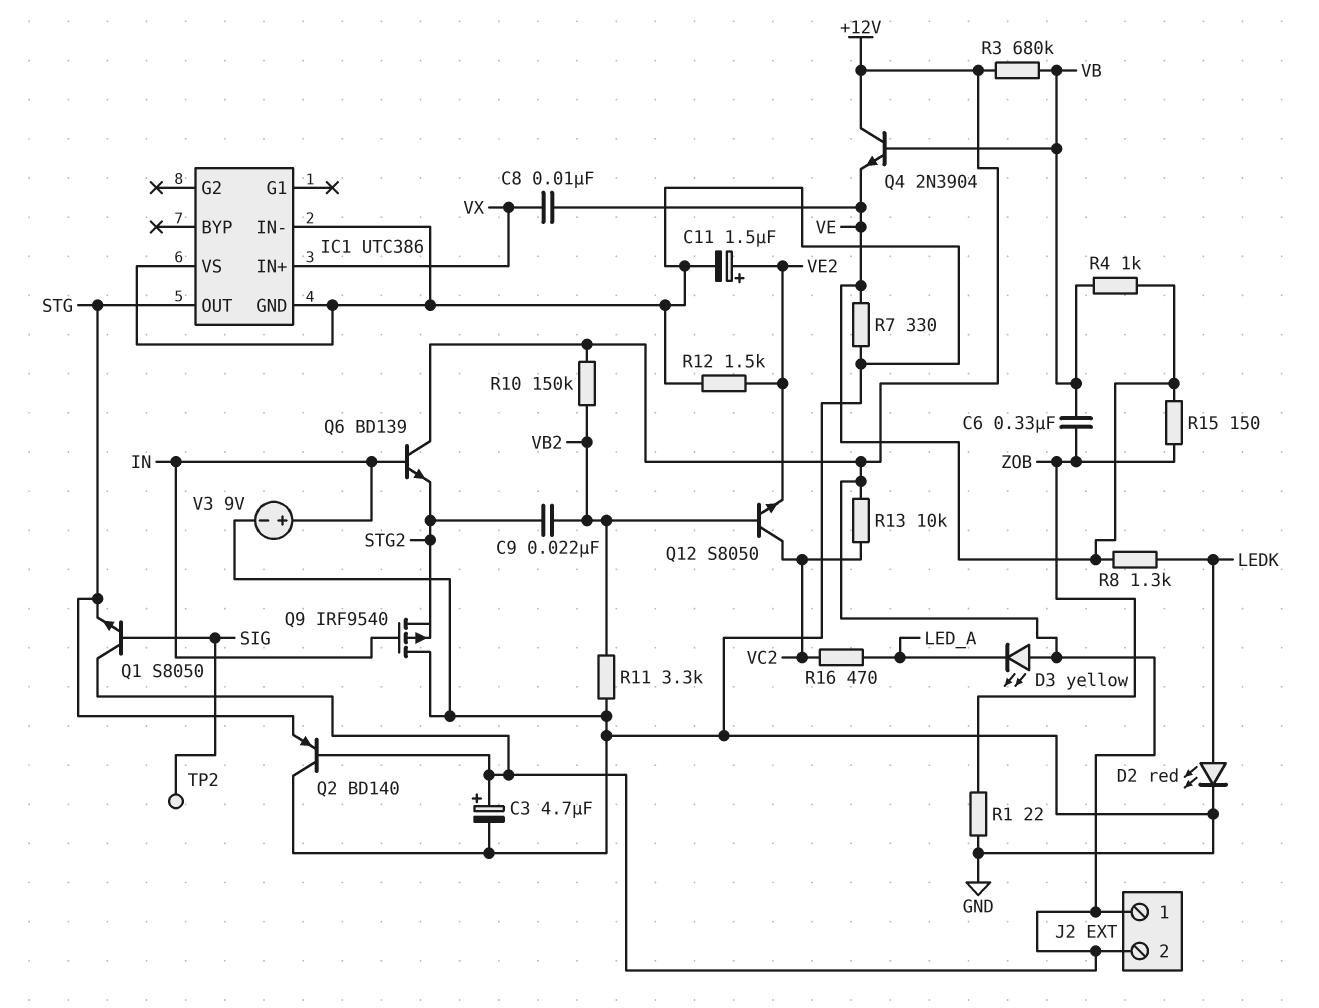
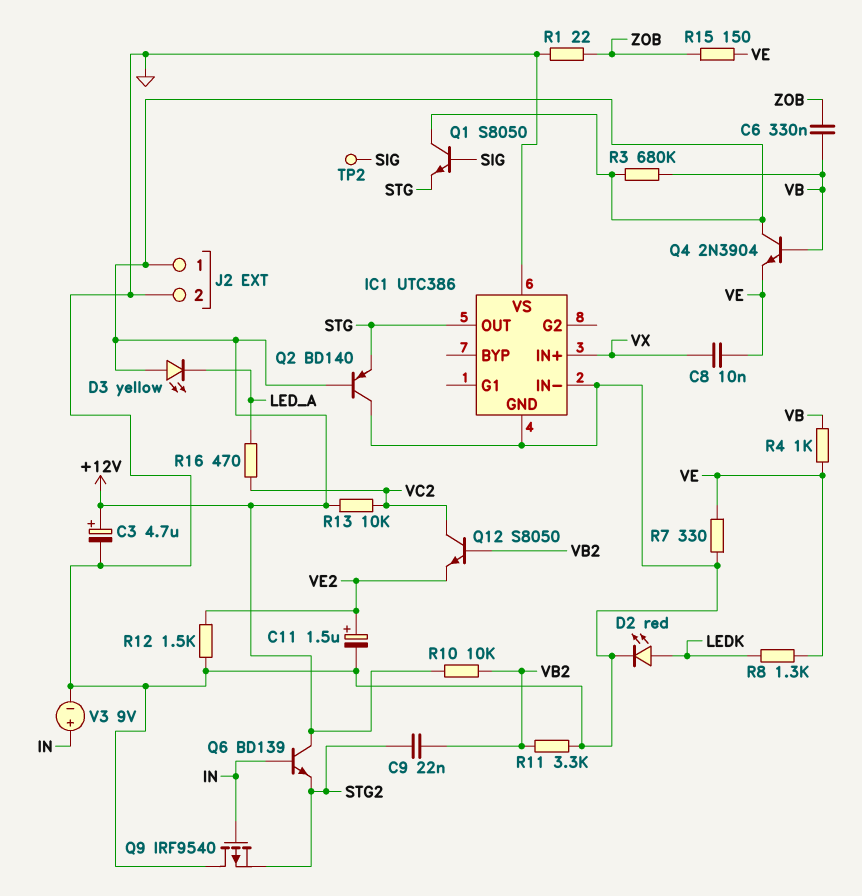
J2 pin 2: +12V -> GND
R10: 150k (+12V, VB2) -> 10k (+12V, VB2)

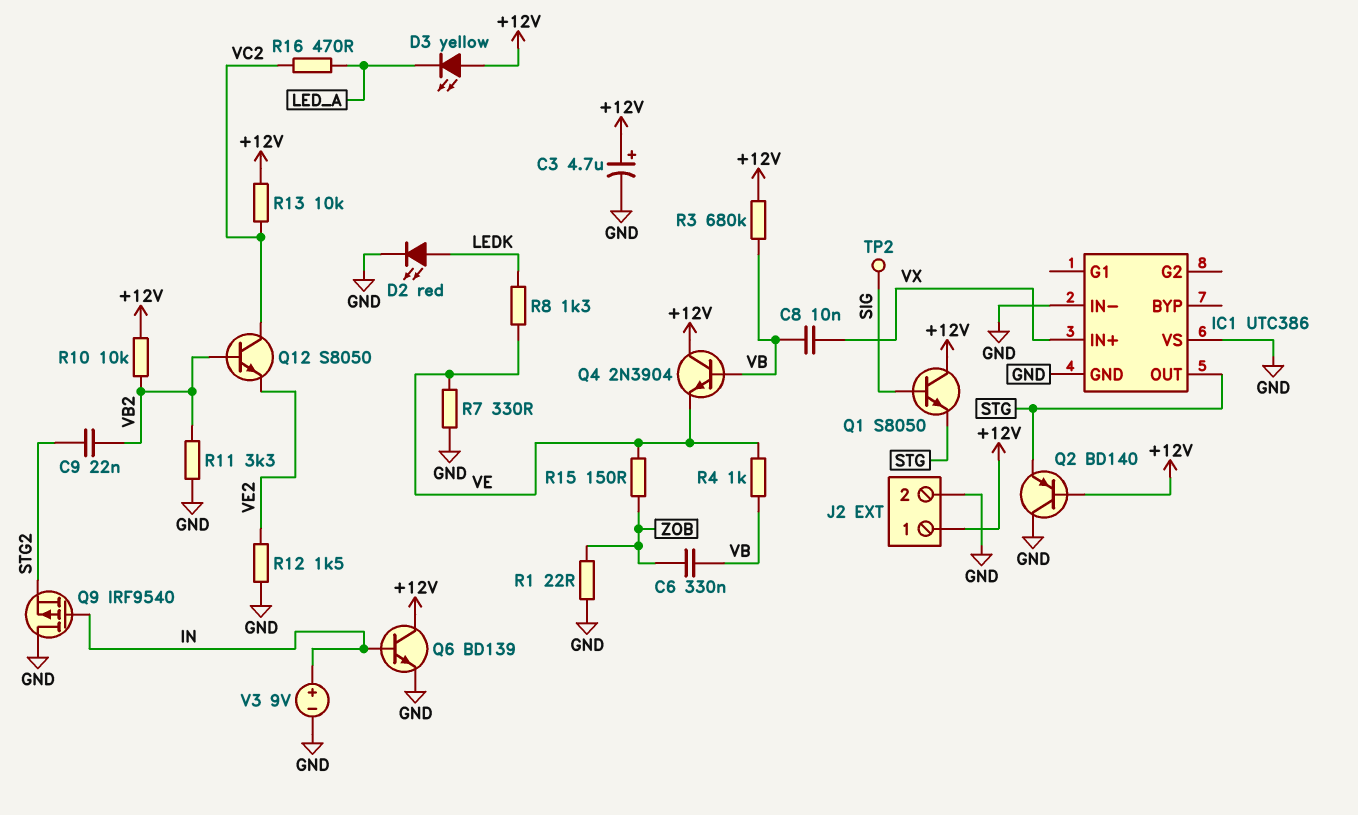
C8: 10nF (VE, VX) -> 10nF (VB, VX)
C11: 1.5uF (plus VE2, minus GND) -> none
Q6: NPN BD139 (B IN, C +12V, E STG2) -> NPN BD139 (B IN, C +12V, E GND)

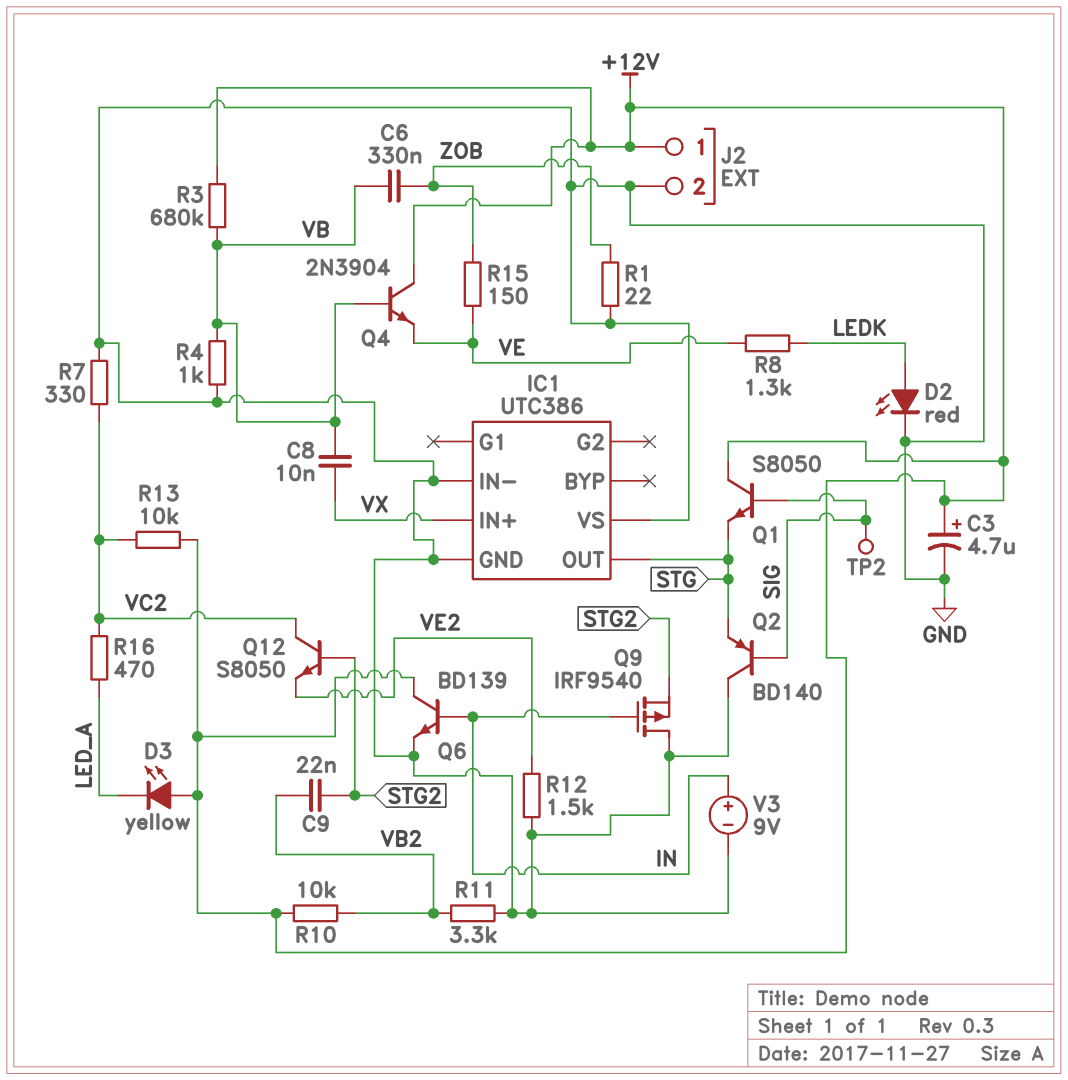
Q2: PNP BD140 (B +12V, C GND, E STG) -> PNP BD140 (B SIG, C GND, E STG)
Q12: NPN S8050 (B VB2, C VC2, E VE2) -> NPN S8050 (B STG2, C VC2, E VE2)
R4: 1k (VB, VE) -> 1k (GND, VB)
R7: 330 (GND, VE) -> 330 (GND, VC2)

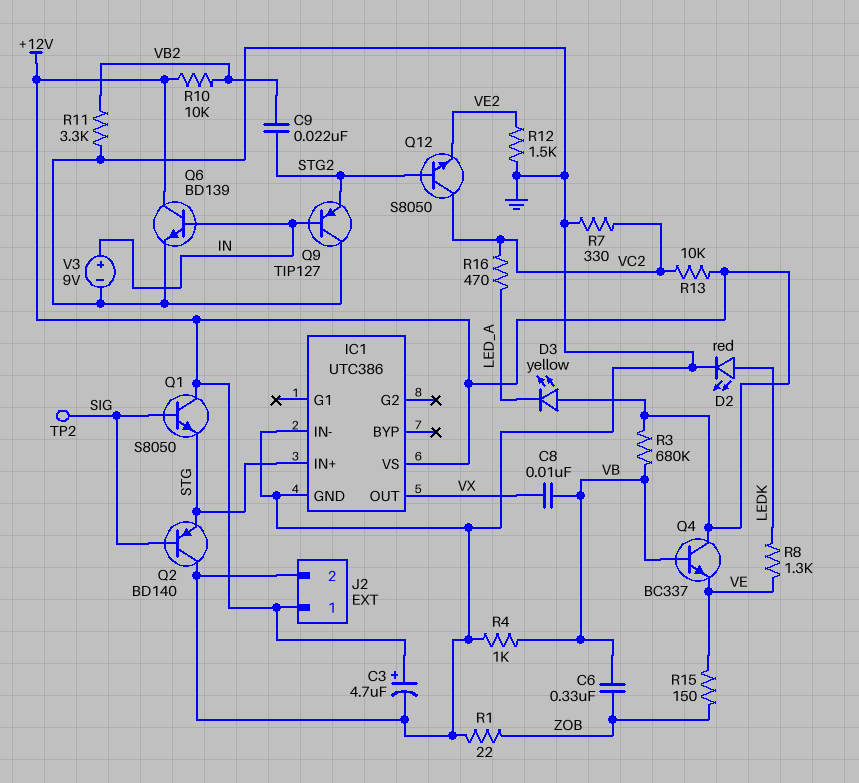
IC1 pin IN+: VX -> STG
IC1 pin OUT: STG -> VX
IC1 pin VS: GND -> +12V
Q4: NPN 2N3904 (B VB, C +12V, E VE) -> NPN BC337 (B VB, C +12V, E VE)
Q9: PMOS IRF9540 (G IN, D GND, S STG2) -> PNP TIP127 (B IN, C GND, E STG2)

